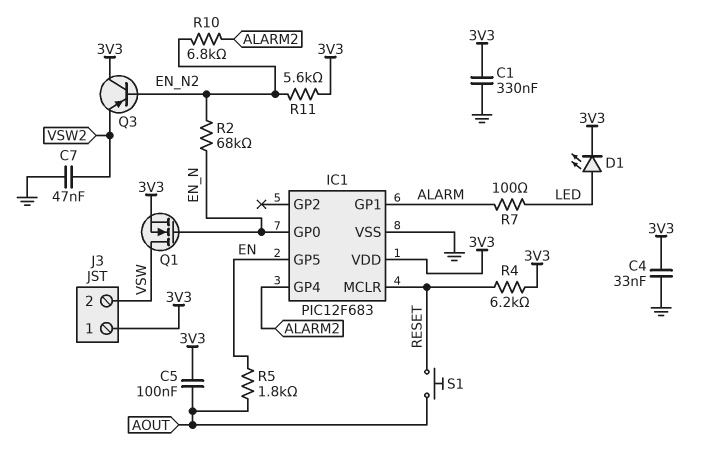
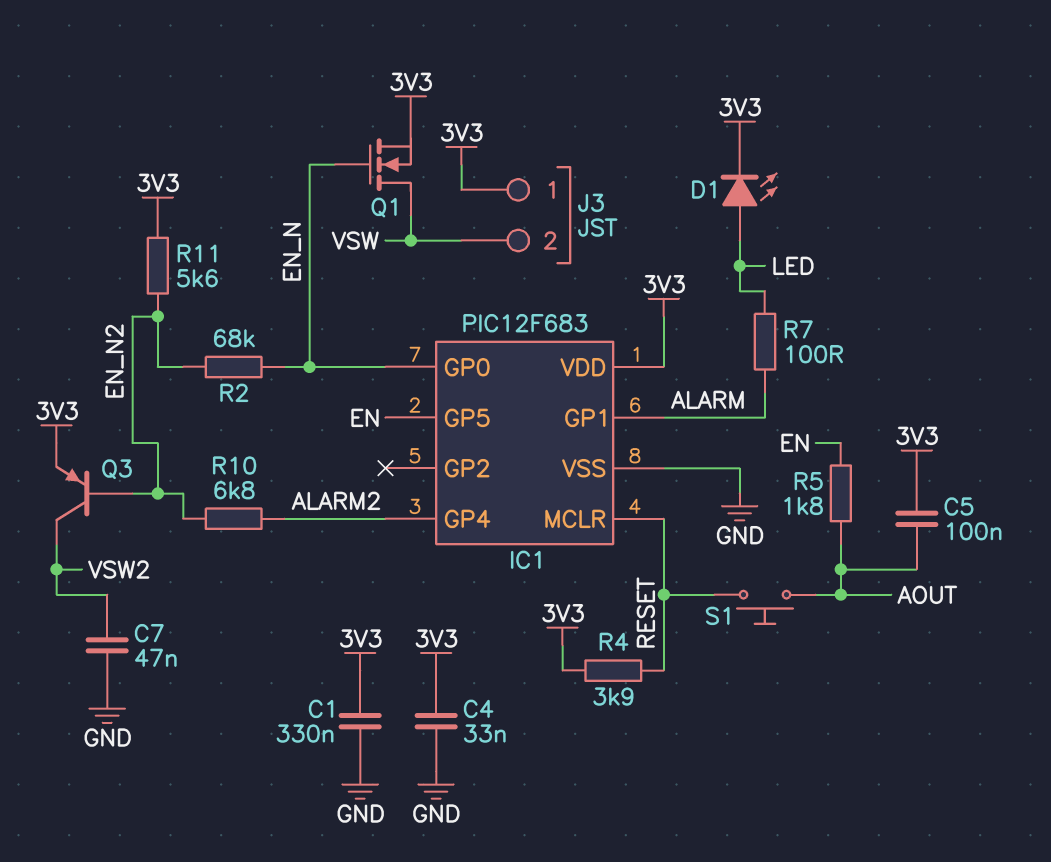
Q3: PNP (B EN_N2, C 3V3, E VSW2) -> PNP (B EN_N2, C VSW2, E 3V3)
R4: 6.2k (3V3, RESET) -> 3.9k (3V3, RESET)

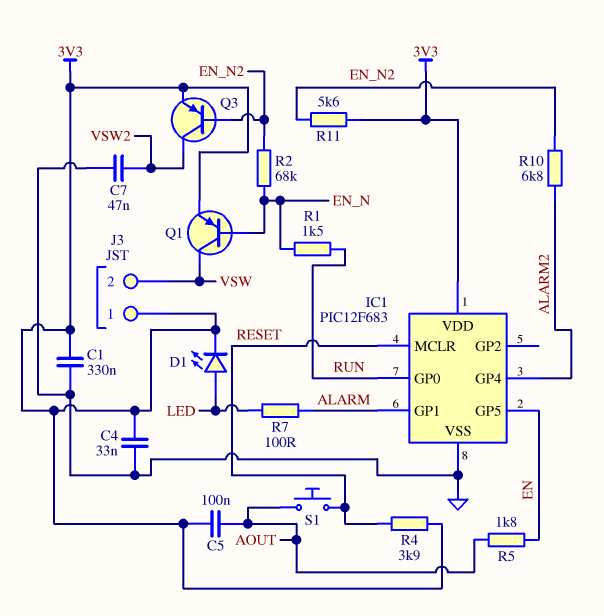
IC1 pin GP0: EN_N -> RUN
Q1: NMOS (G EN_N, D VSW, S 3V3) -> PNP (B EN_N, C VSW, E 3V3)
R1: none -> 1.5k (EN_N, RUN)

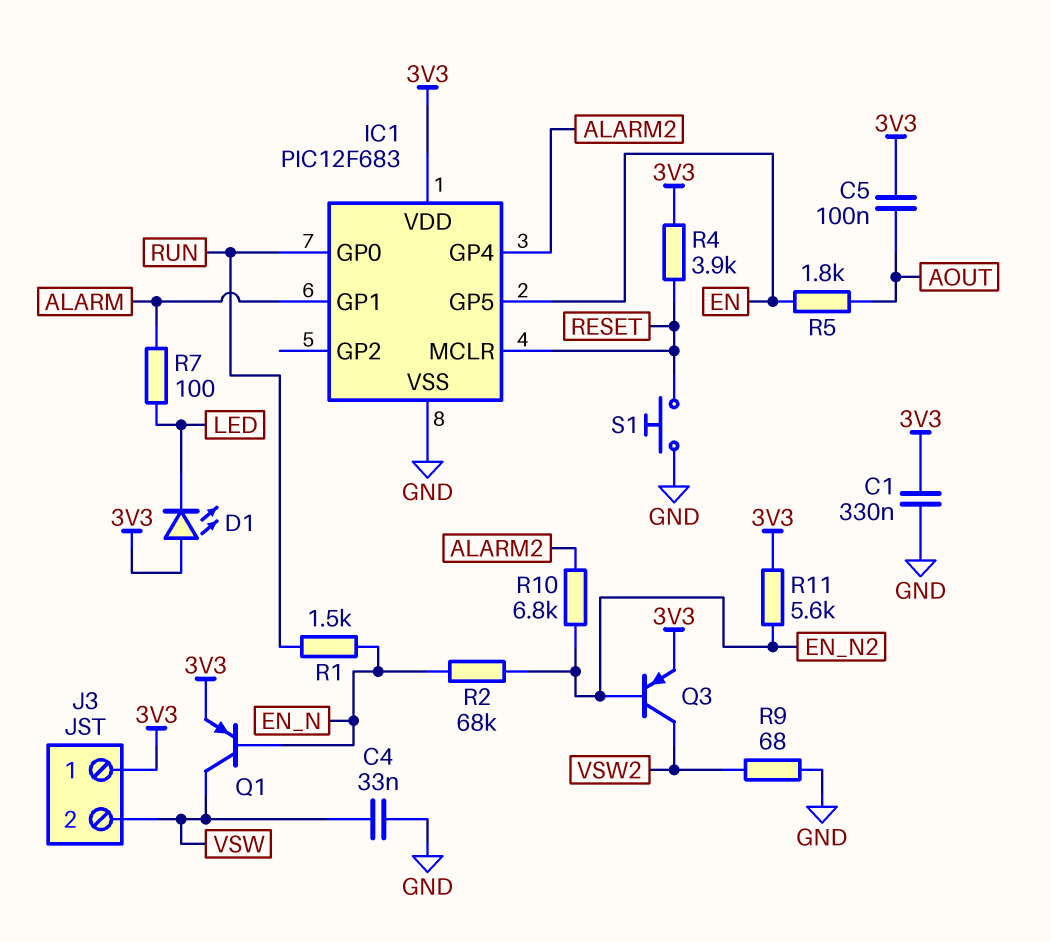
C4: 33nF (3V3, GND) -> 33nF (GND, VSW)
C7: 47nF (GND, VSW2) -> none
D1: LED (A LED, K 3V3) -> LED (A 3V3, K LED)
R9: none -> 68 (GND, VSW2)
S1: button (AOUT, RESET) -> button (GND, RESET)

